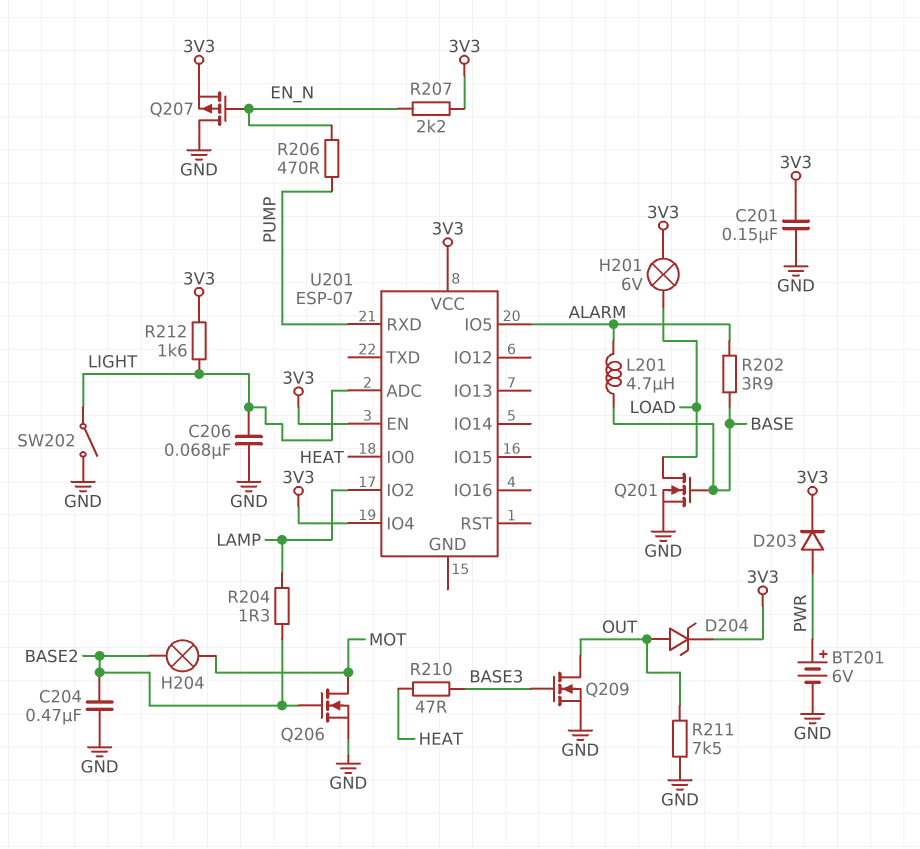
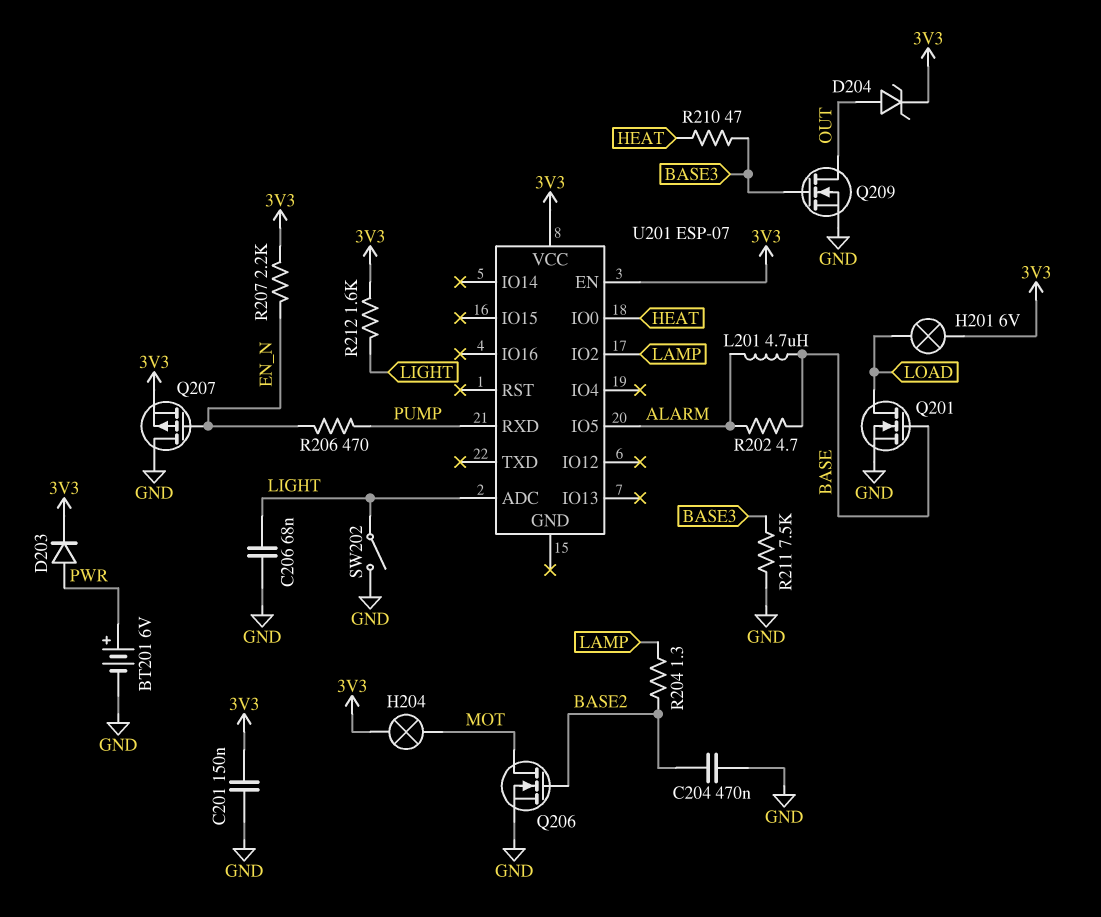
H204: lamp (BASE2, MOT) -> lamp (3V3, MOT)
R202: 3.9 (ALARM, BASE) -> 4.7 (ALARM, BASE)
R211: 7.5k (GND, OUT) -> 7.5k (BASE3, GND)
U201 pin IO4: 3V3 -> none

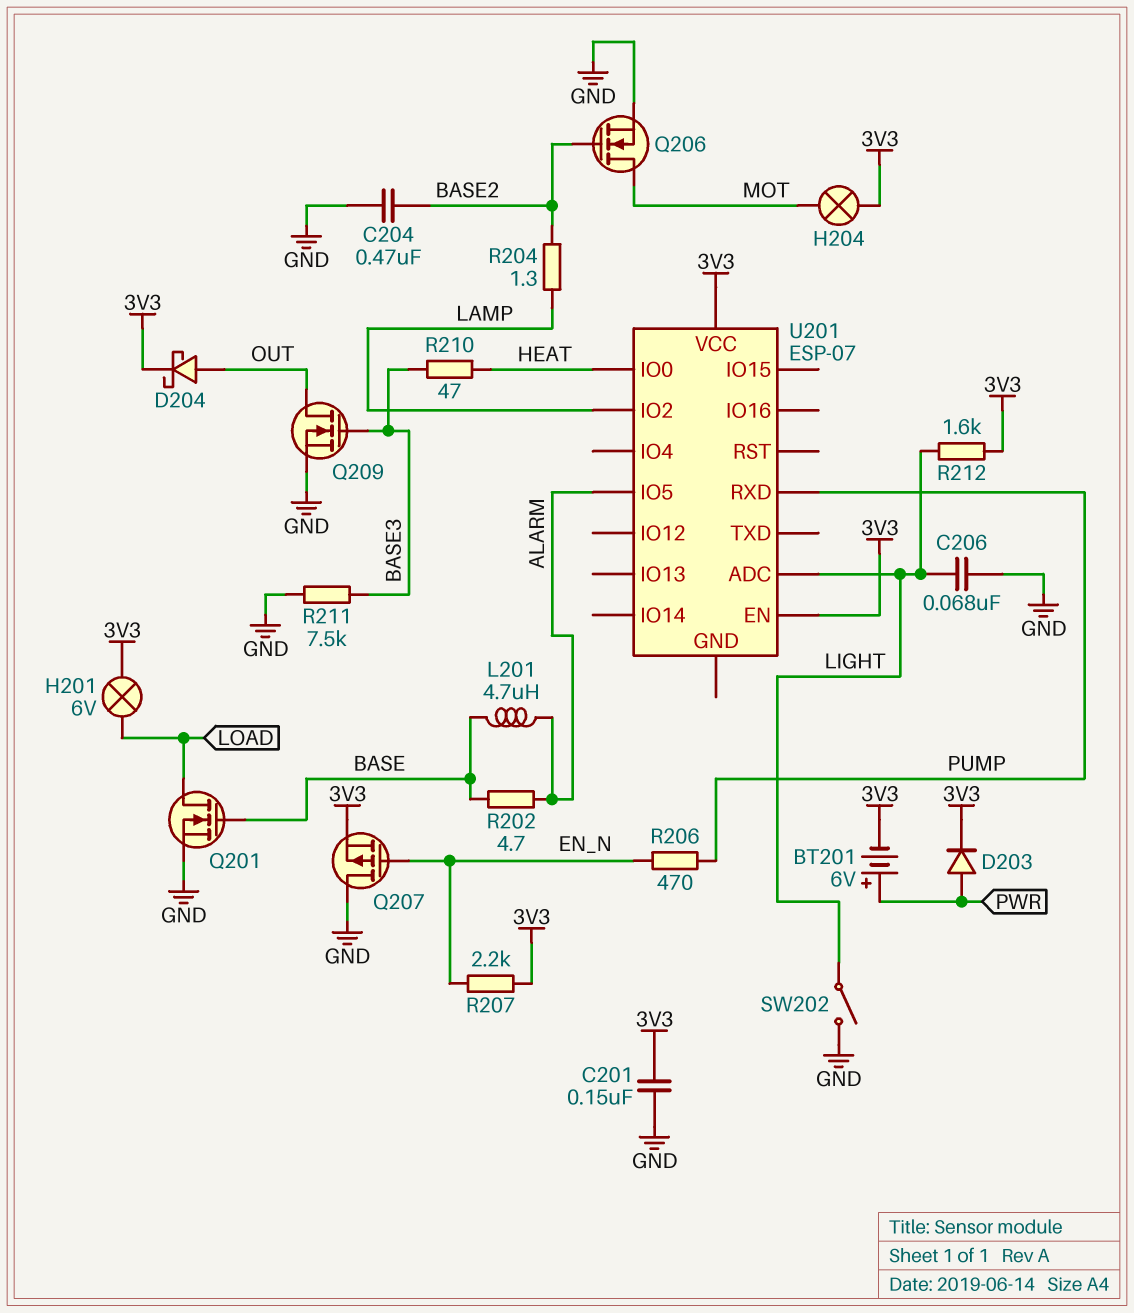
BT201: 6V (plus PWR, minus GND) -> 6V (plus PWR, minus 3V3)
D204: zener (A OUT, K 3V3) -> schottky (A OUT, K 3V3)

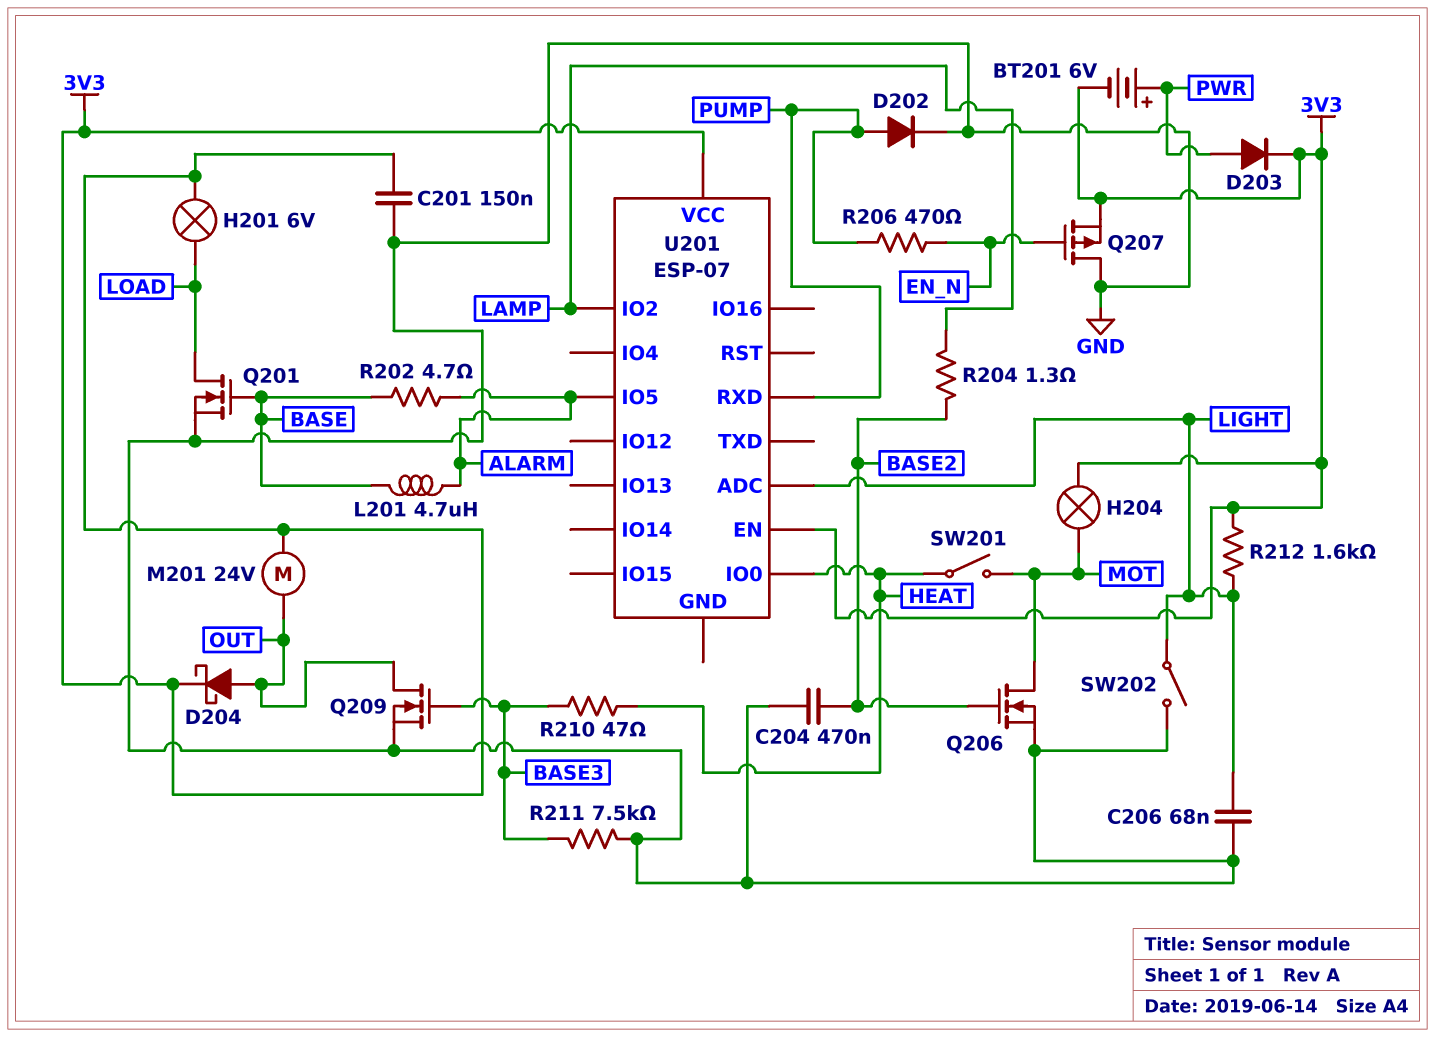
D202: none -> diode (A PUMP, K GND)
M201: none -> motor 24V (3V3, OUT)
R207: 2.2k (3V3, EN_N) -> none
SW201: none -> switch (HEAT, MOT)

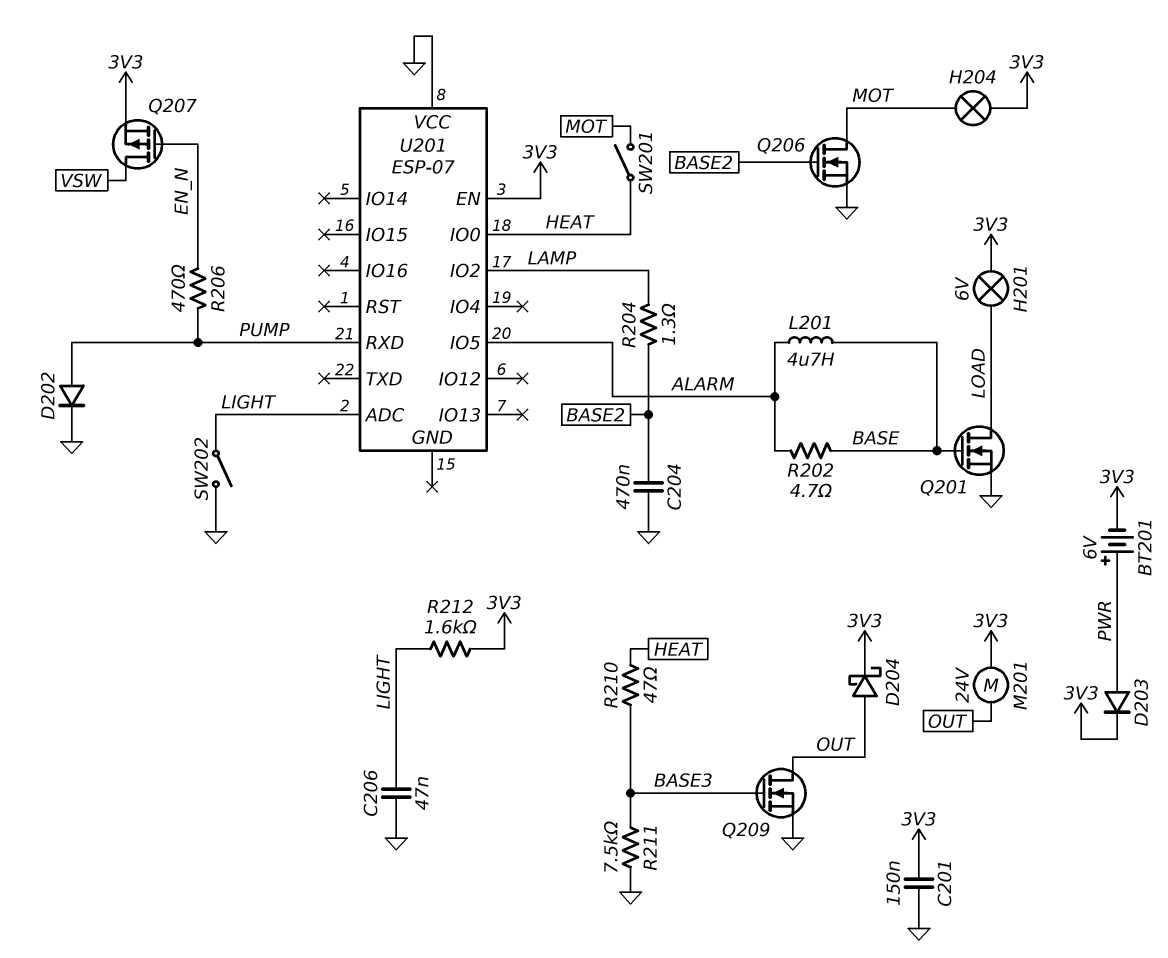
C206: 68nF (GND, LIGHT) -> 47nF (GND, LIGHT)
Q207: PMOS (G EN_N, D GND, S 3V3) -> PMOS (G EN_N, D VSW, S 3V3)
U201 pin VCC: 3V3 -> GND

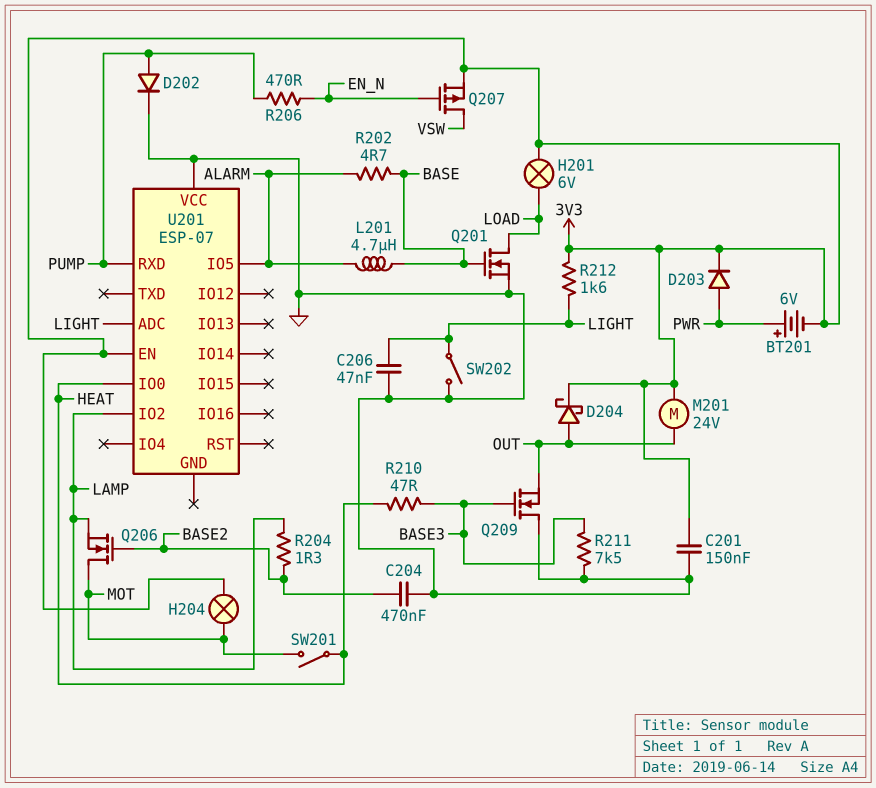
Q206: NMOS (G BASE2, D MOT, S GND) -> NMOS (G BASE2, D MOT, S LAMP)
Q209: NMOS (G BASE3, D OUT, S GND) -> NMOS (G BASE3, D GND, S OUT)

